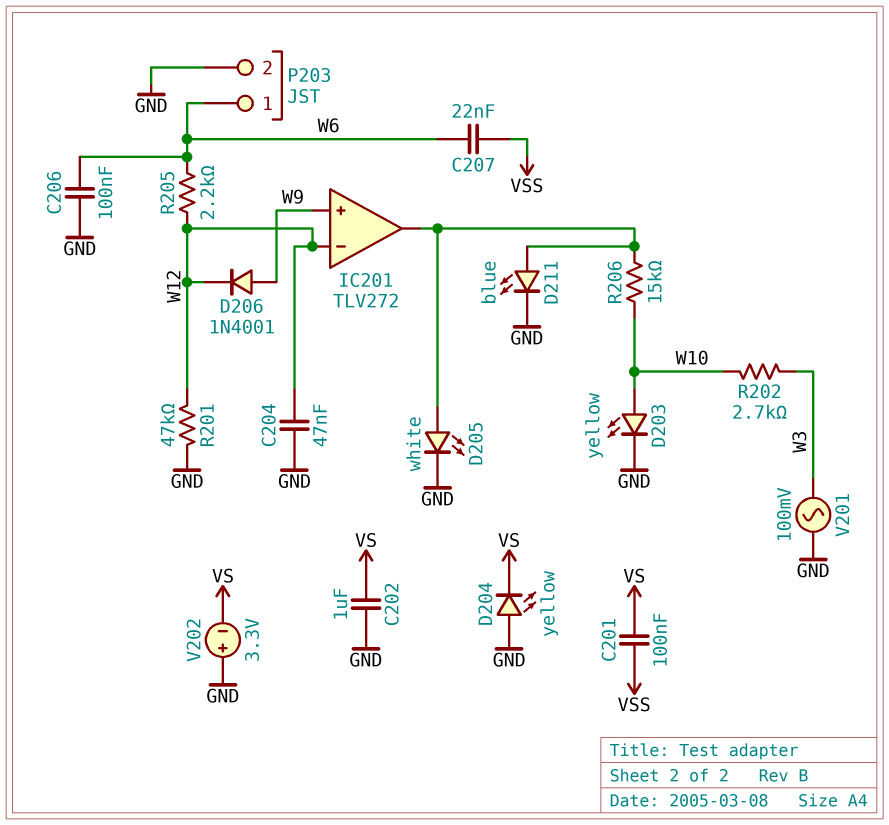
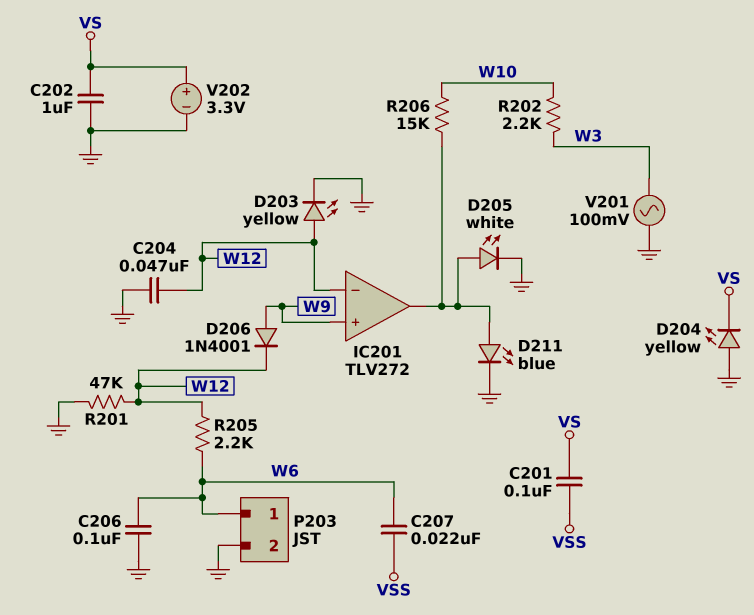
D203: LED yellow (A W10, K GND) -> LED yellow (A W12, K GND)
R202: 2.7k (W3, W10) -> 2.2k (W3, W10)
V202: 3.3V (plus GND, minus VS) -> 3.3V (plus VS, minus GND)

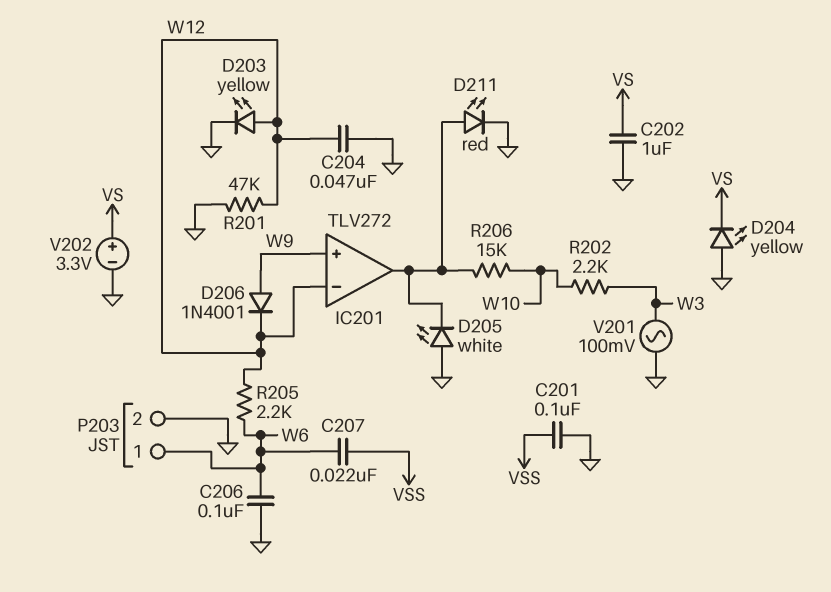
C201: 100nF (VS, VSS) -> 100nF (GND, VSS)
D205: LED white (A IC201/out, K GND) -> LED white (A GND, K IC201/out)
D211: LED blue (A IC201/out, K GND) -> LED red (A IC201/out, K GND)

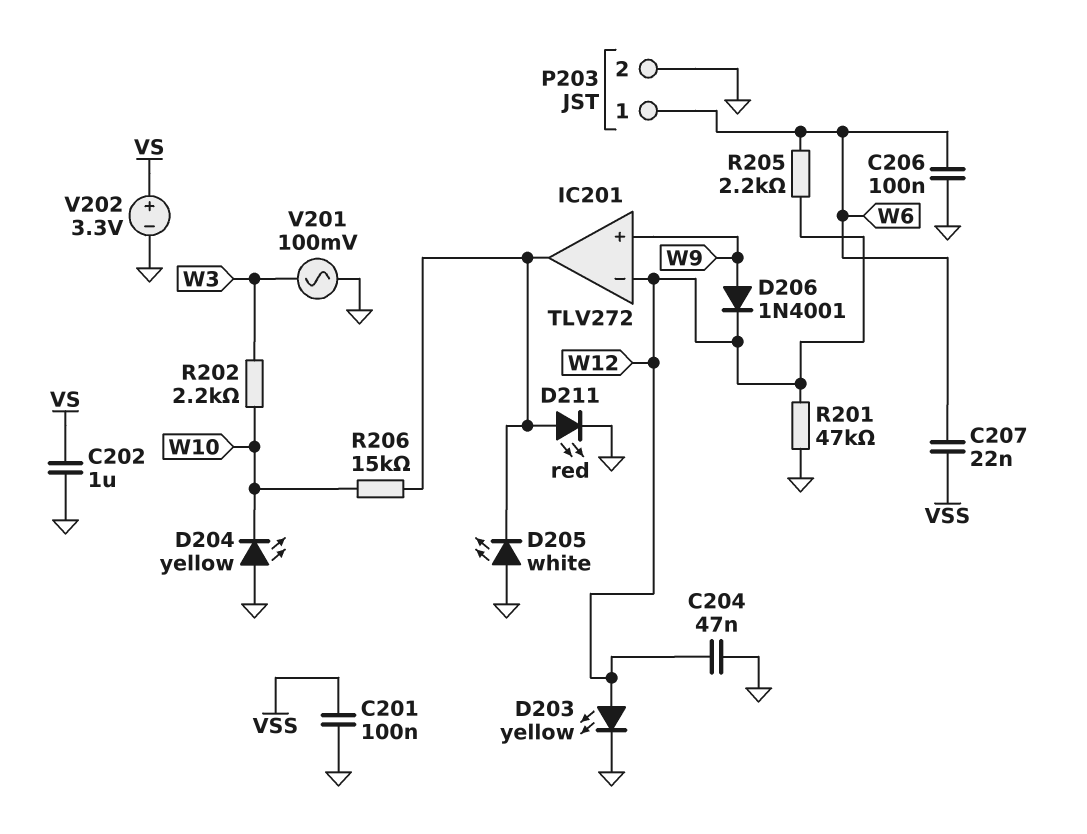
D204: LED yellow (A GND, K VS) -> LED yellow (A GND, K W10)

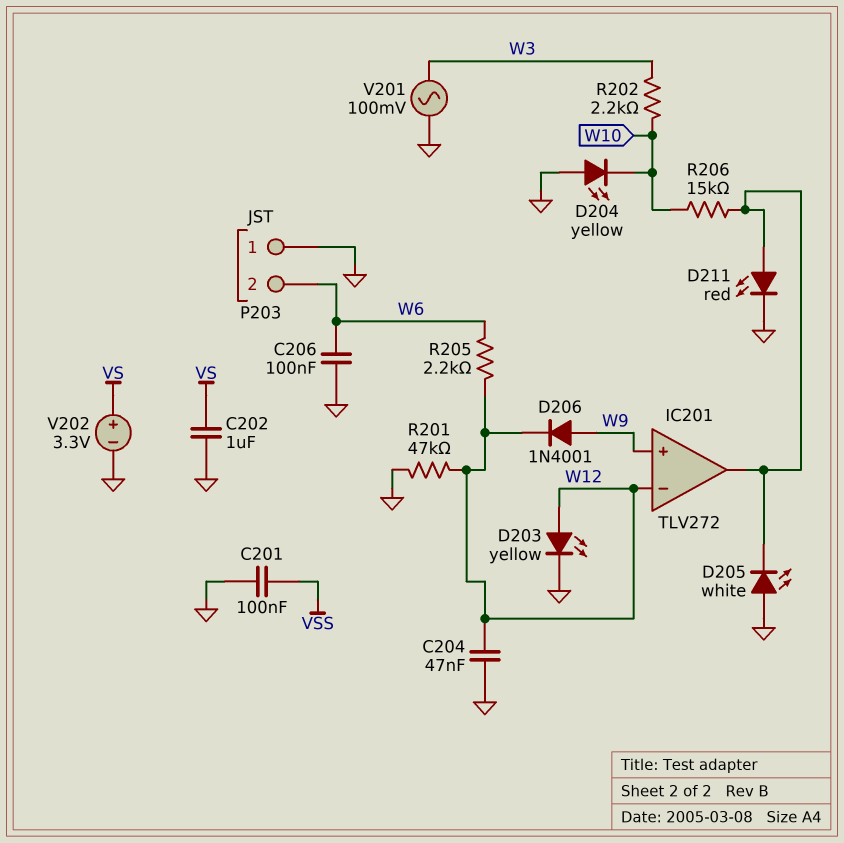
C207: 22nF (VSS, W6) -> none
P203 pin 1: W6 -> GND
P203 pin 2: GND -> W6

